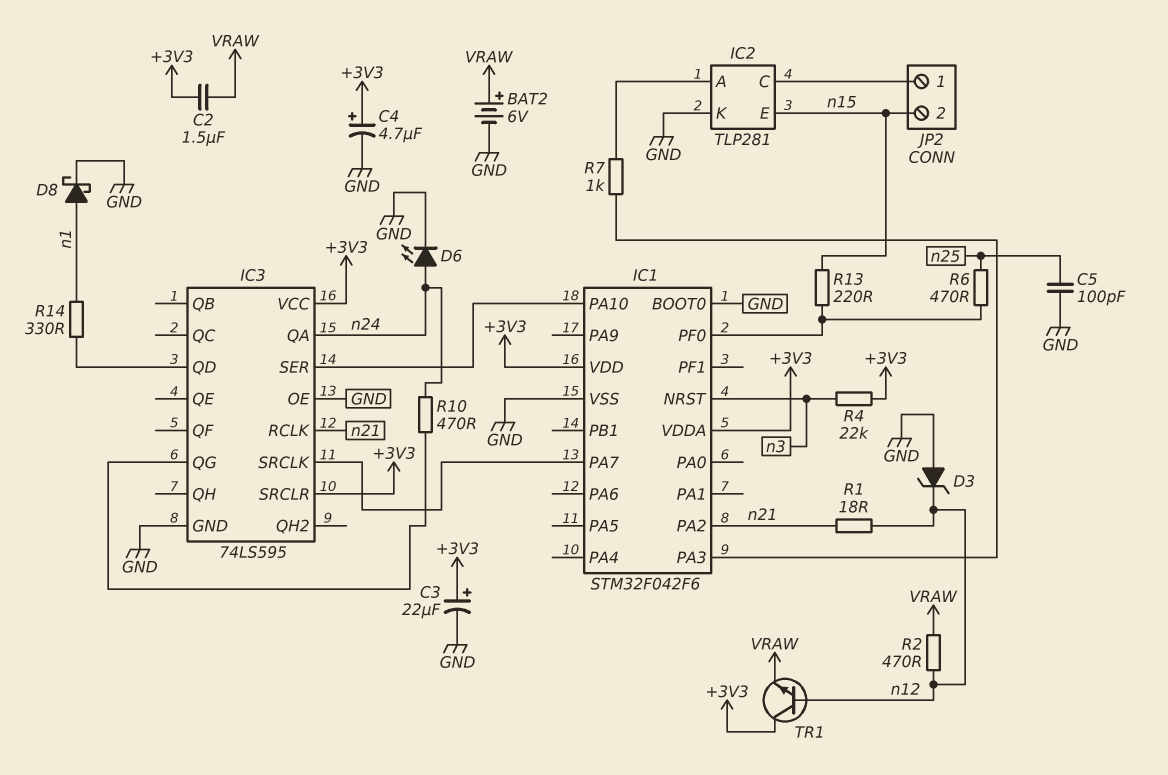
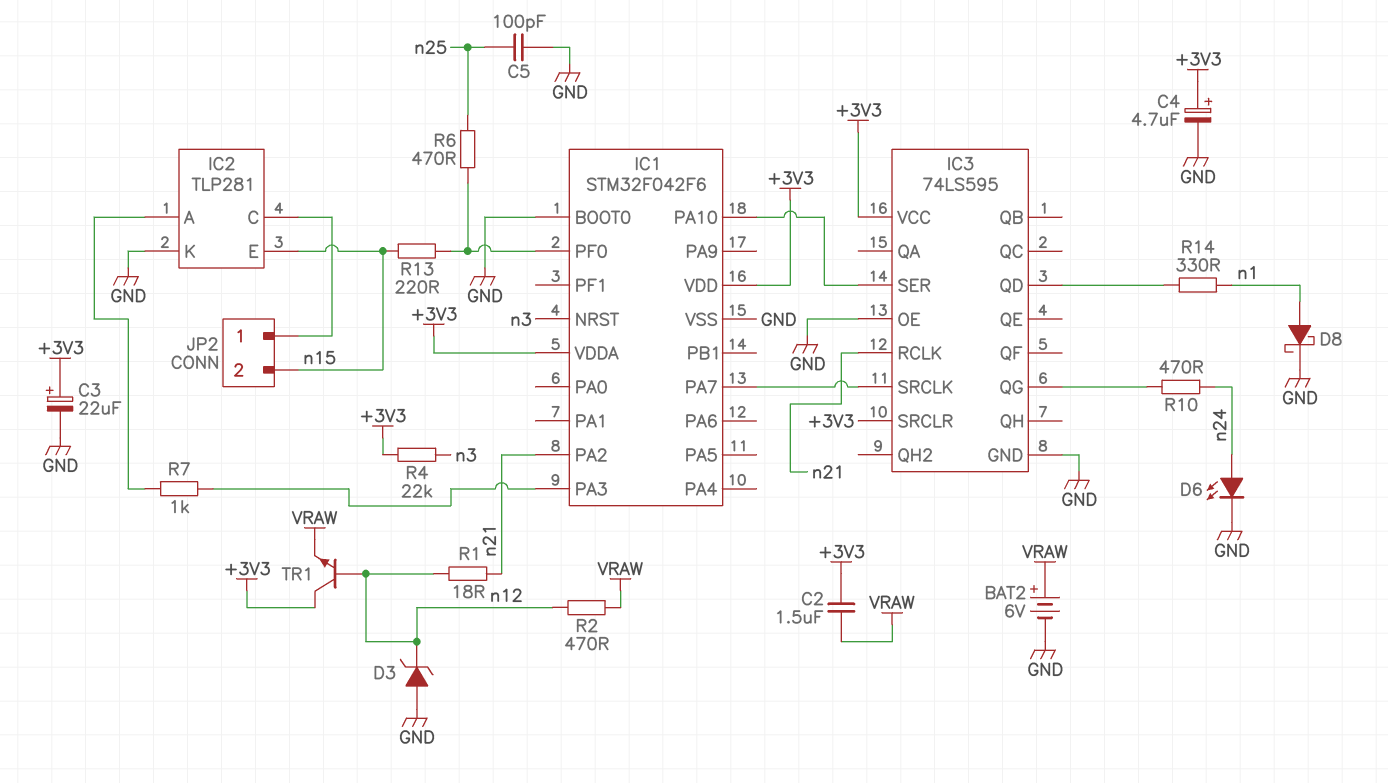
IC3 pin QA: n24 -> none

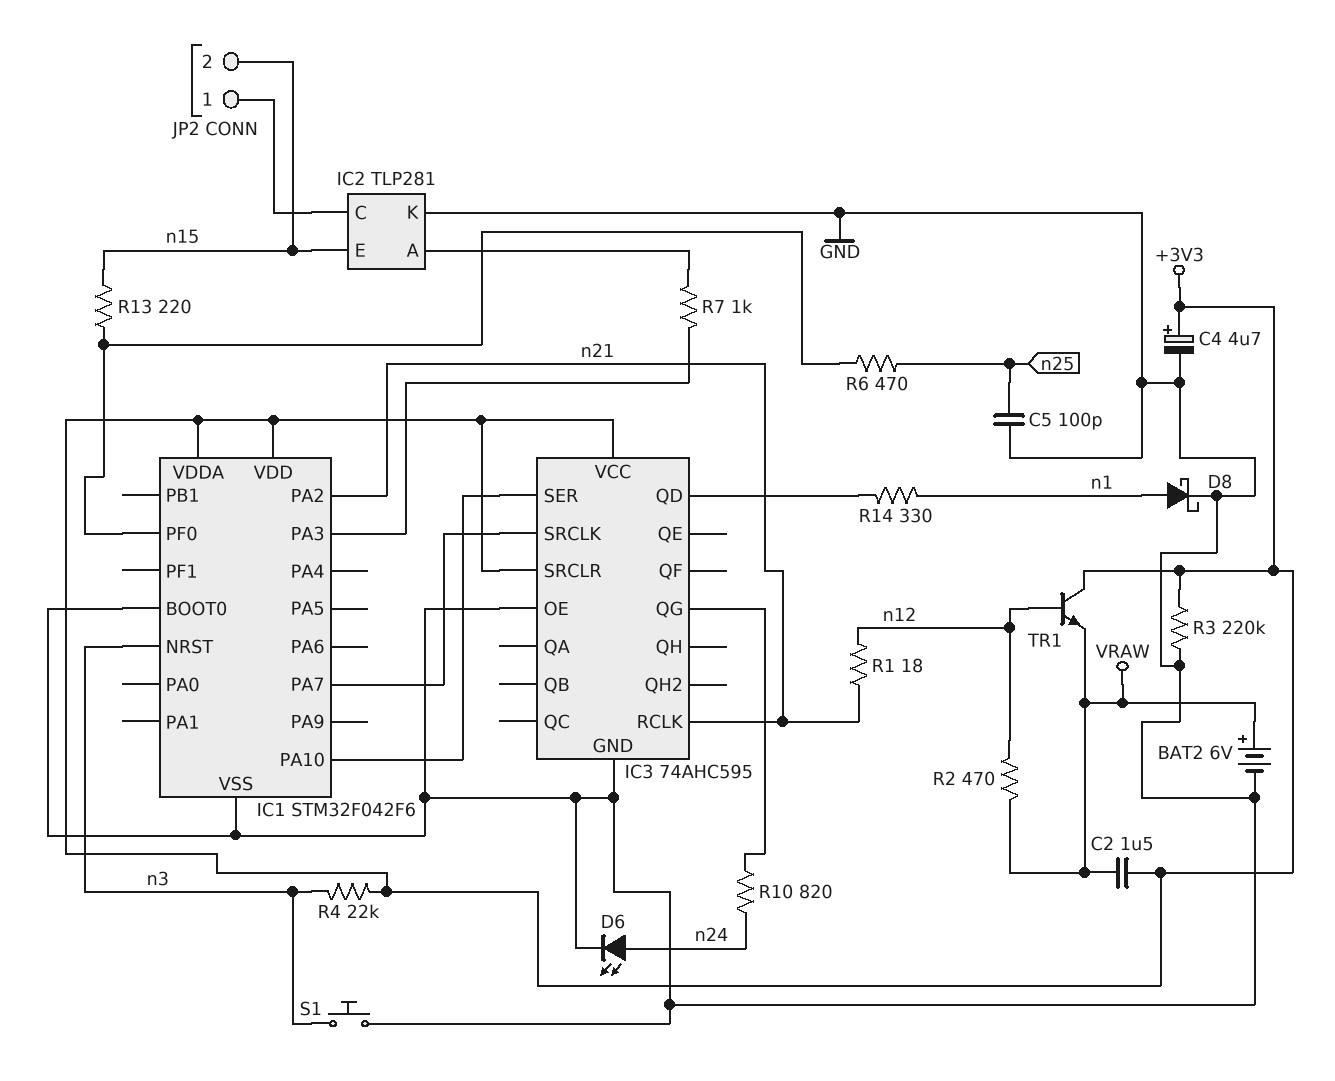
C3: 22uF (plus +3V3, minus GND) -> none
D3: zener (A GND, K n12) -> none
IC3: 74LS595 -> 74AHC595
R3: none -> 220k (+3V3, GND)
R10: 470 (IC3/QG, n24) -> 820 (IC3/QG, n24)
S1: none -> button (GND, n3)

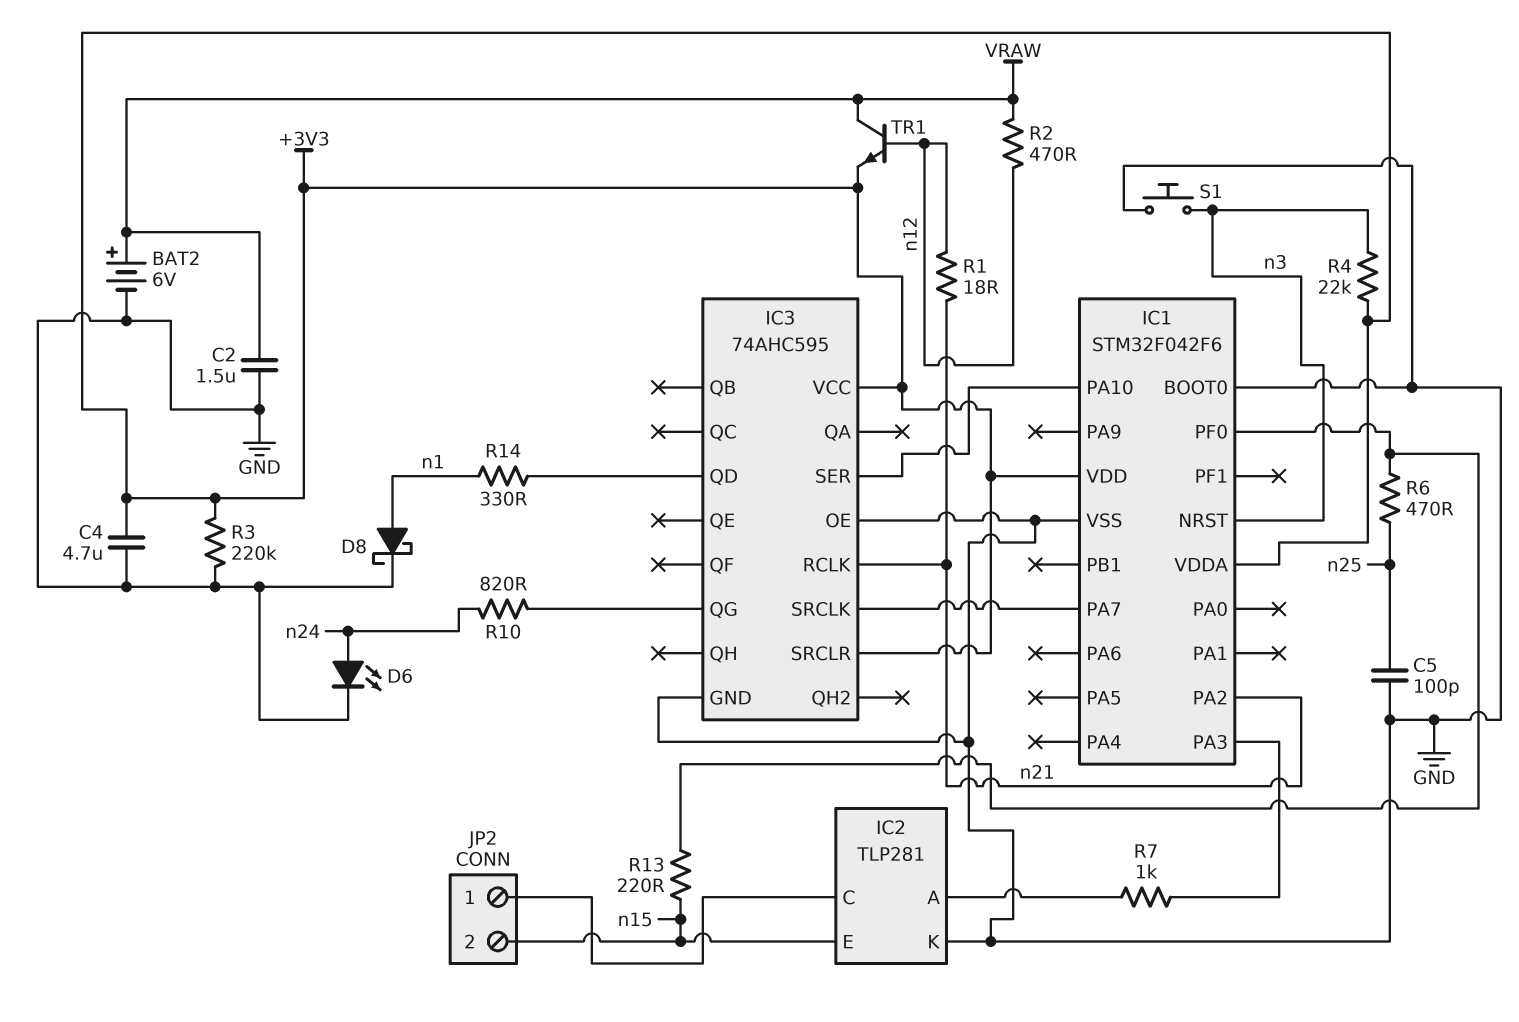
C2: 1.5uF (+3V3, VRAW) -> 1.5uF (GND, VRAW)
C4: 4.7uF (plus +3V3, minus GND) -> 4.7uF (+3V3, GND)
TR1: NPN (B n12, C +3V3, E VRAW) -> NPN (B n12, C VRAW, E +3V3)

